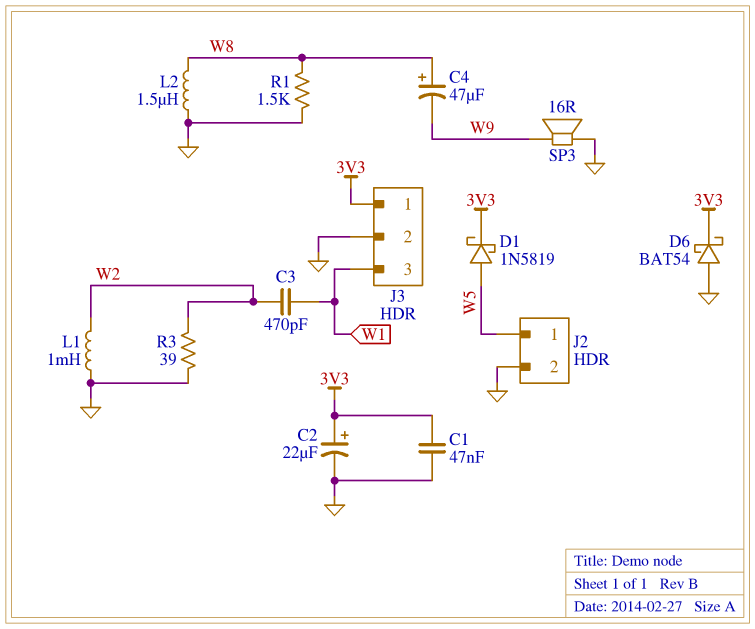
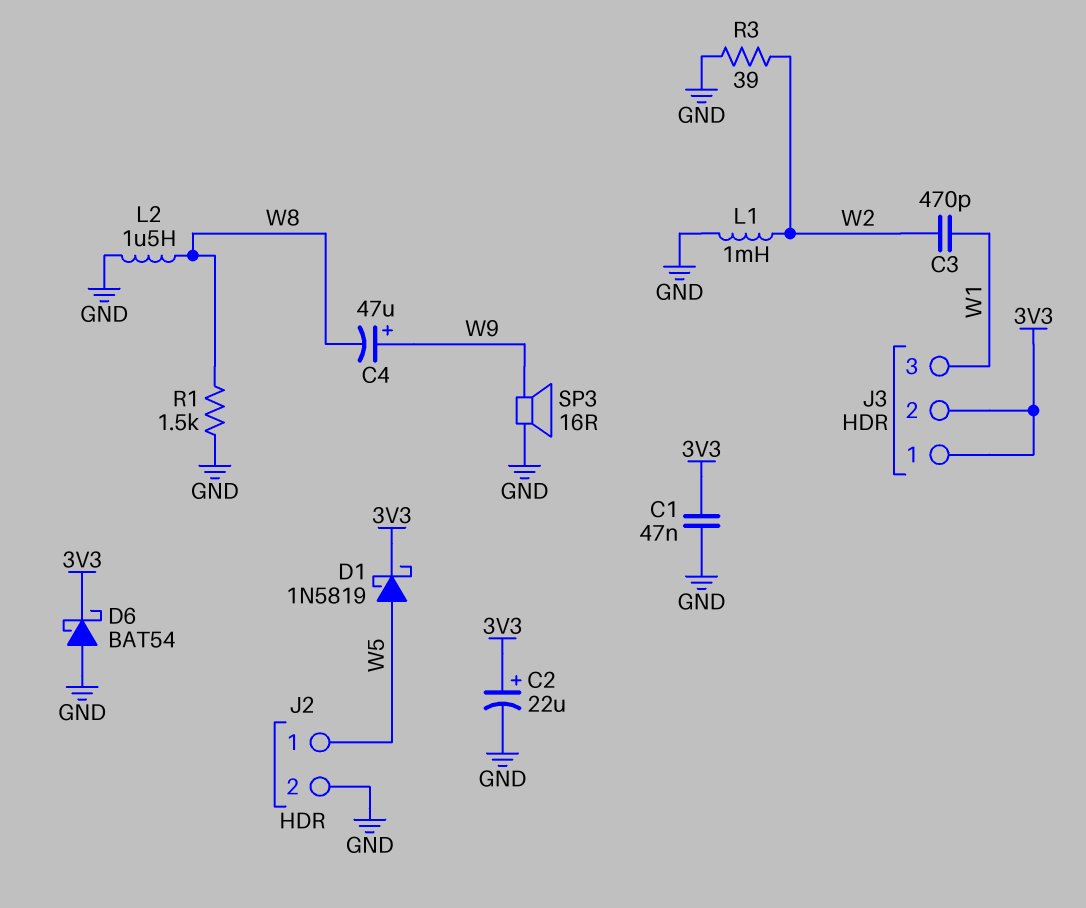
C4: 47uF (plus W8, minus W9) -> 47uF (plus W9, minus W8)
J3 pin 2: GND -> 3V3

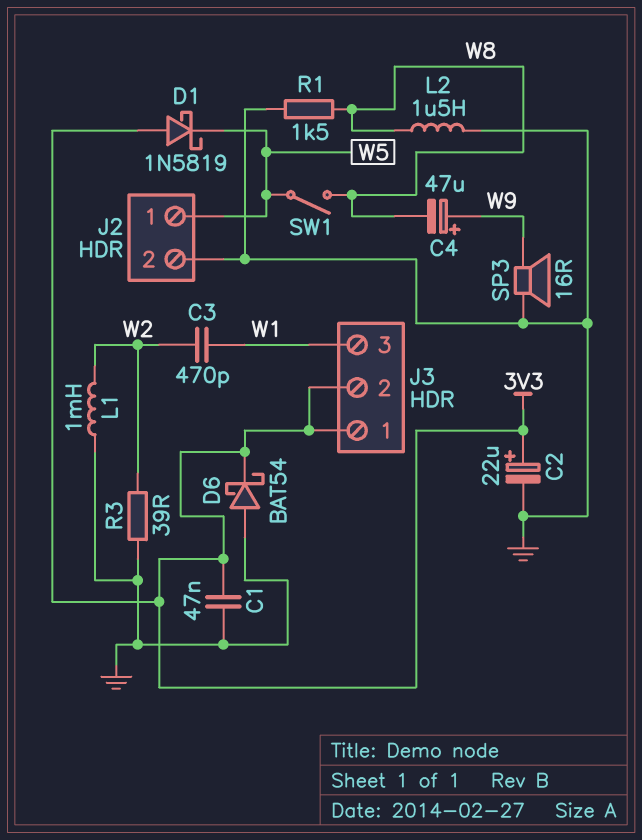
D1: schottky 1N5819 (A W5, K 3V3) -> schottky 1N5819 (A 3V3, K W5)
SW1: none -> switch (W5, W8)

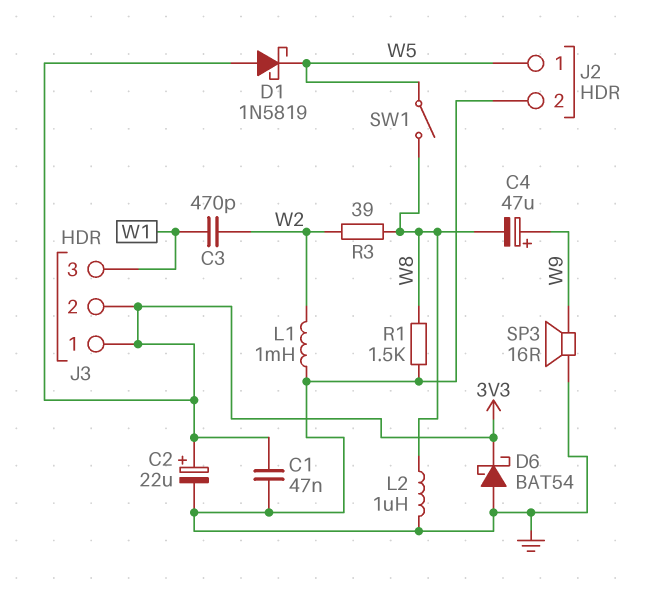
L2: 1.5uH (GND, W8) -> 1uH (GND, W8)
R3: 39 (GND, W2) -> 39 (W2, W8)

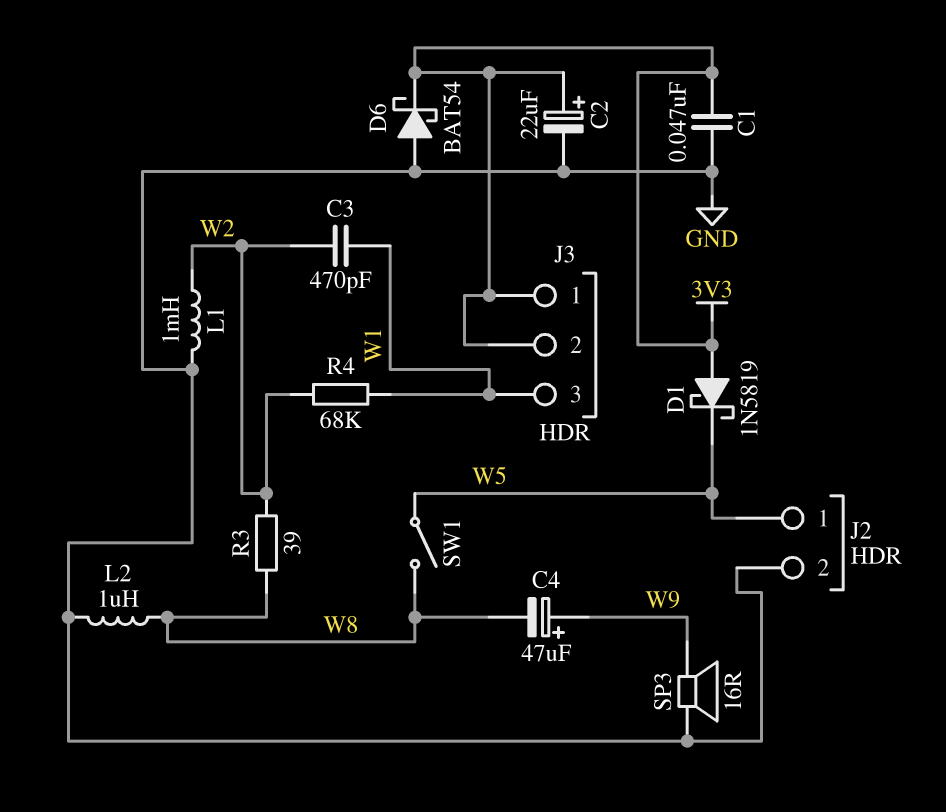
R1: 1.5k (GND, W8) -> none
R4: none -> 68k (W1, W2)

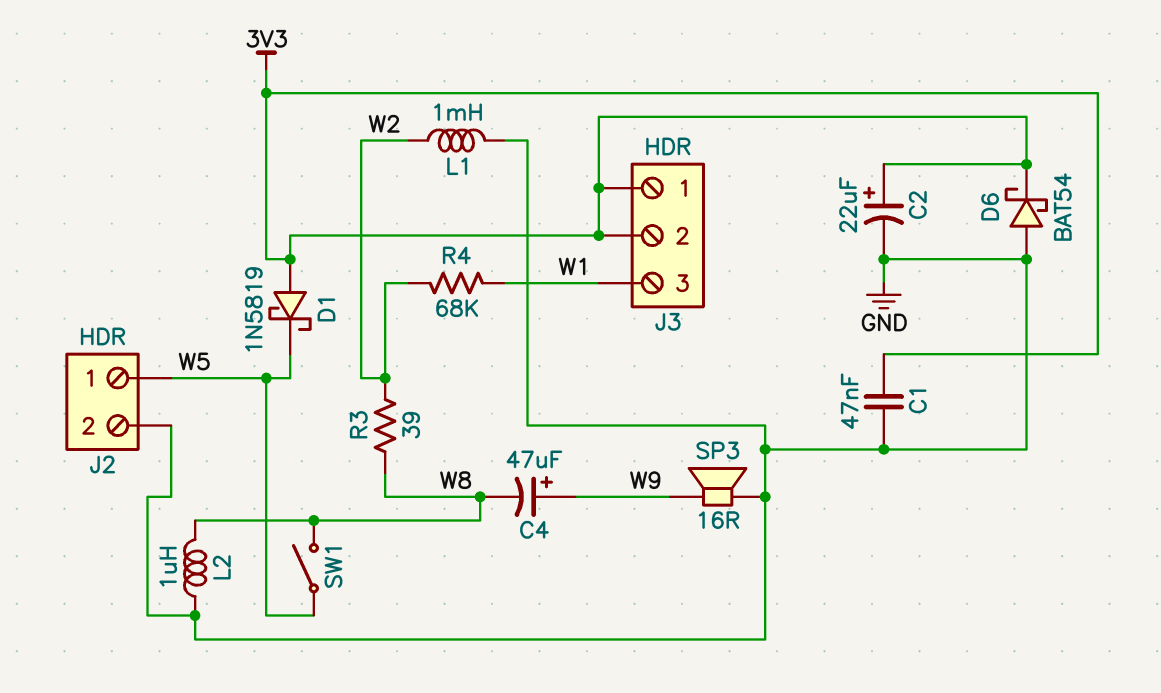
C3: 470pF (W1, W2) -> none

